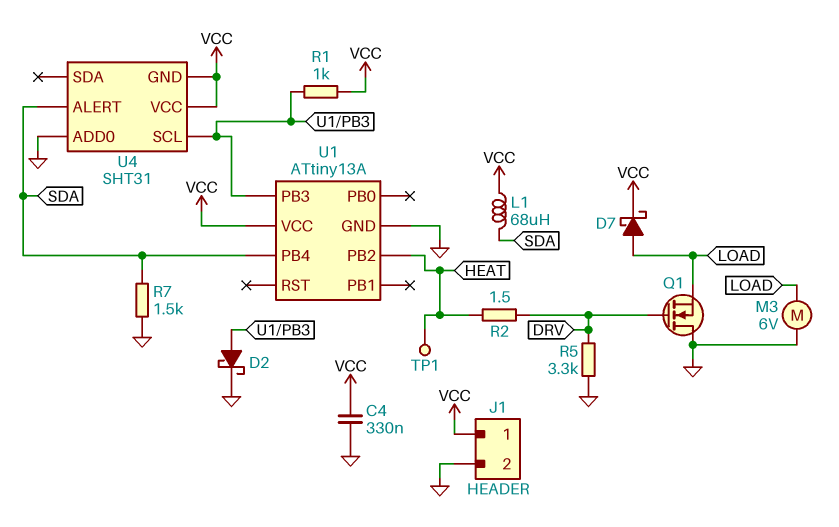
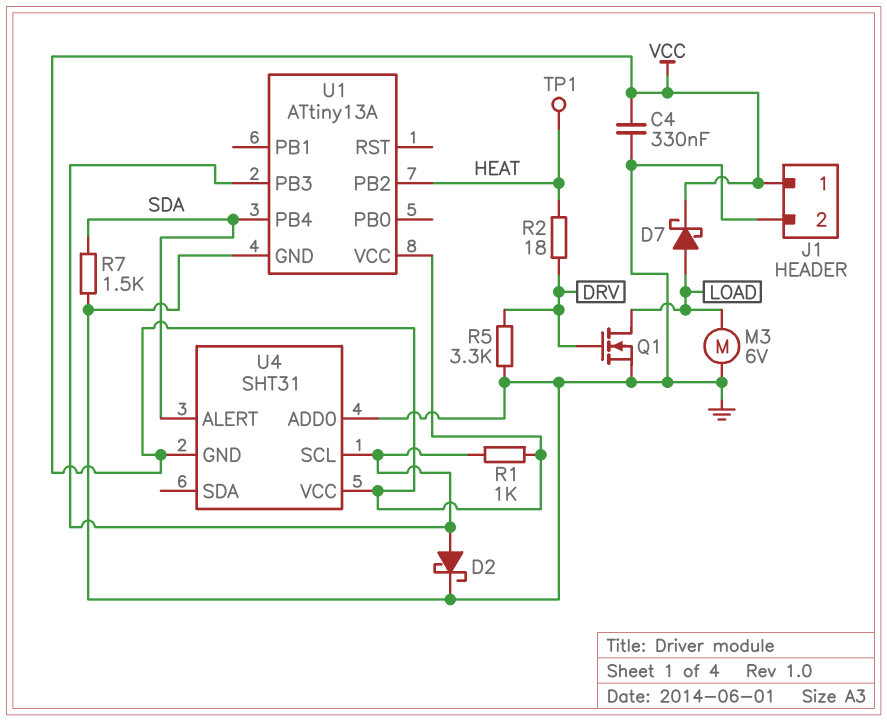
L1: 68uH (SDA, VCC) -> none
Q1: NMOS (G DRV, D GND, S LOAD) -> NMOS (G DRV, D LOAD, S GND)
R2: 1.5 (DRV, HEAT) -> 18 (DRV, HEAT)

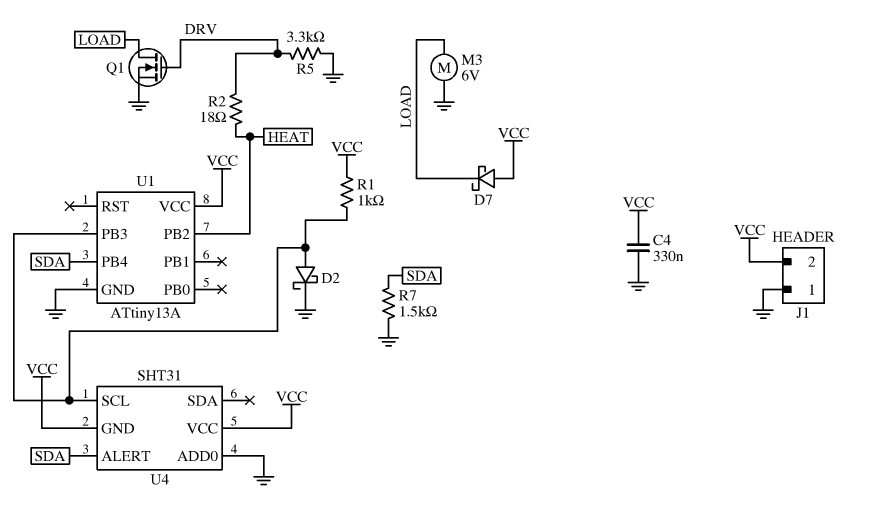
D7: schottky (A LOAD, K VCC) -> schottky (A VCC, K LOAD)
J1 pin 1: VCC -> GND
J1 pin 2: GND -> VCC
TP1: test point (HEAT) -> none

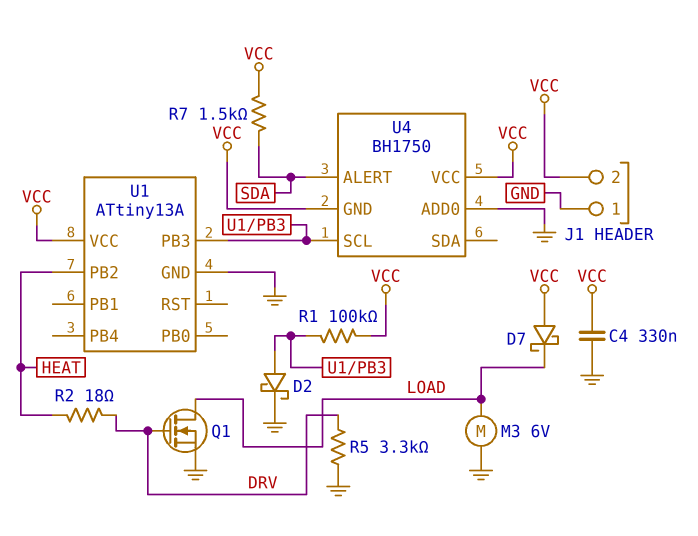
R1: 1k (U1/PB3, VCC) -> 100k (U1/PB3, VCC)
R7: 1.5k (GND, SDA) -> 1.5k (SDA, VCC)
U1 pin PB4: SDA -> none
U4: SHT31 -> BH1750

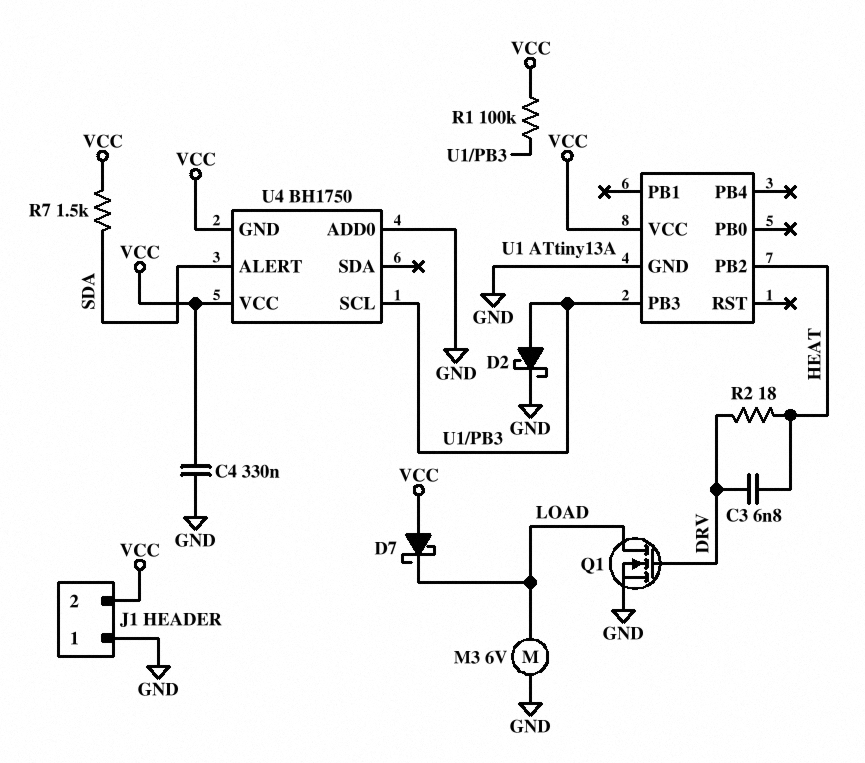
C3: none -> 6.8nF (DRV, HEAT)
R5: 3.3k (DRV, GND) -> none

